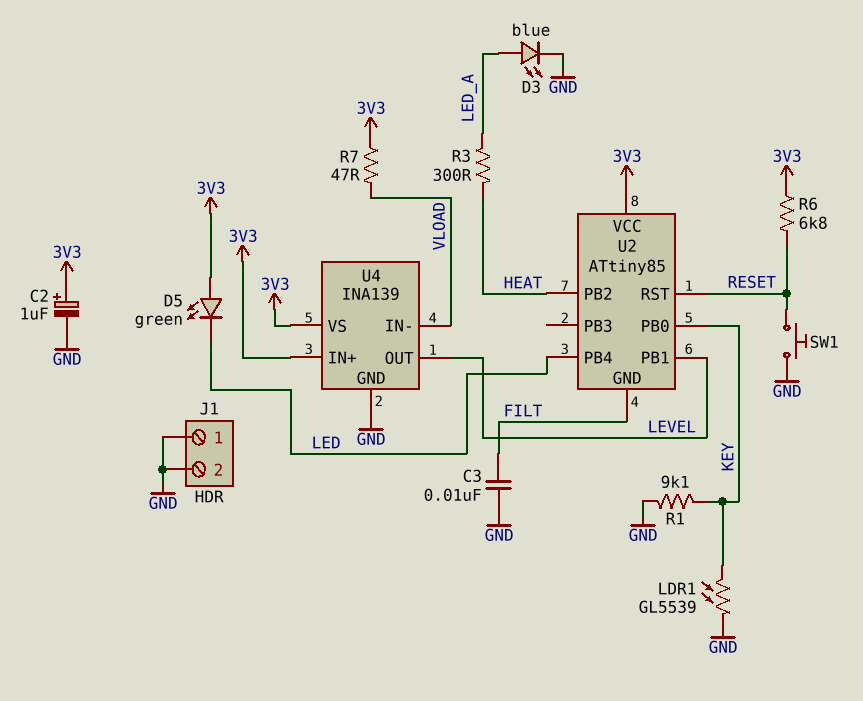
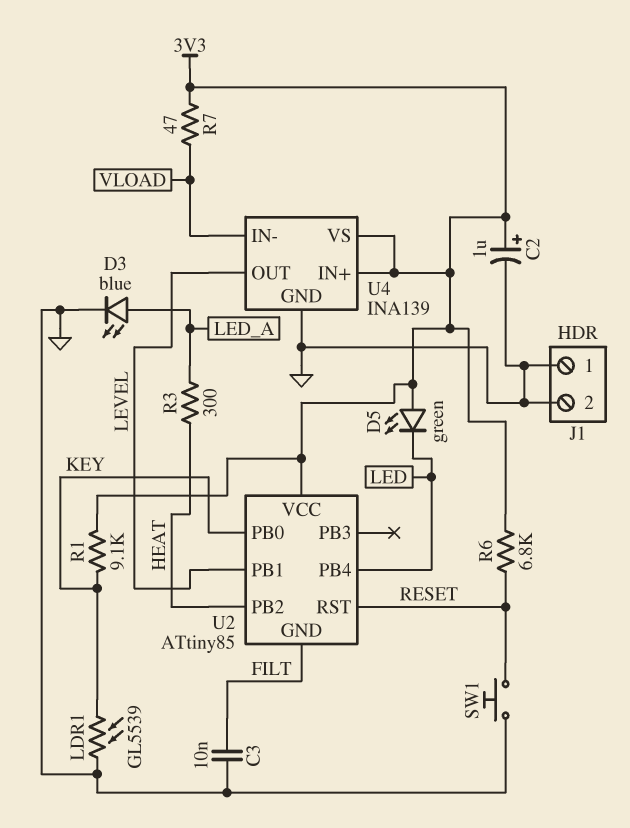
R1: 9.1k (GND, KEY) -> 9.1k (3V3, KEY)

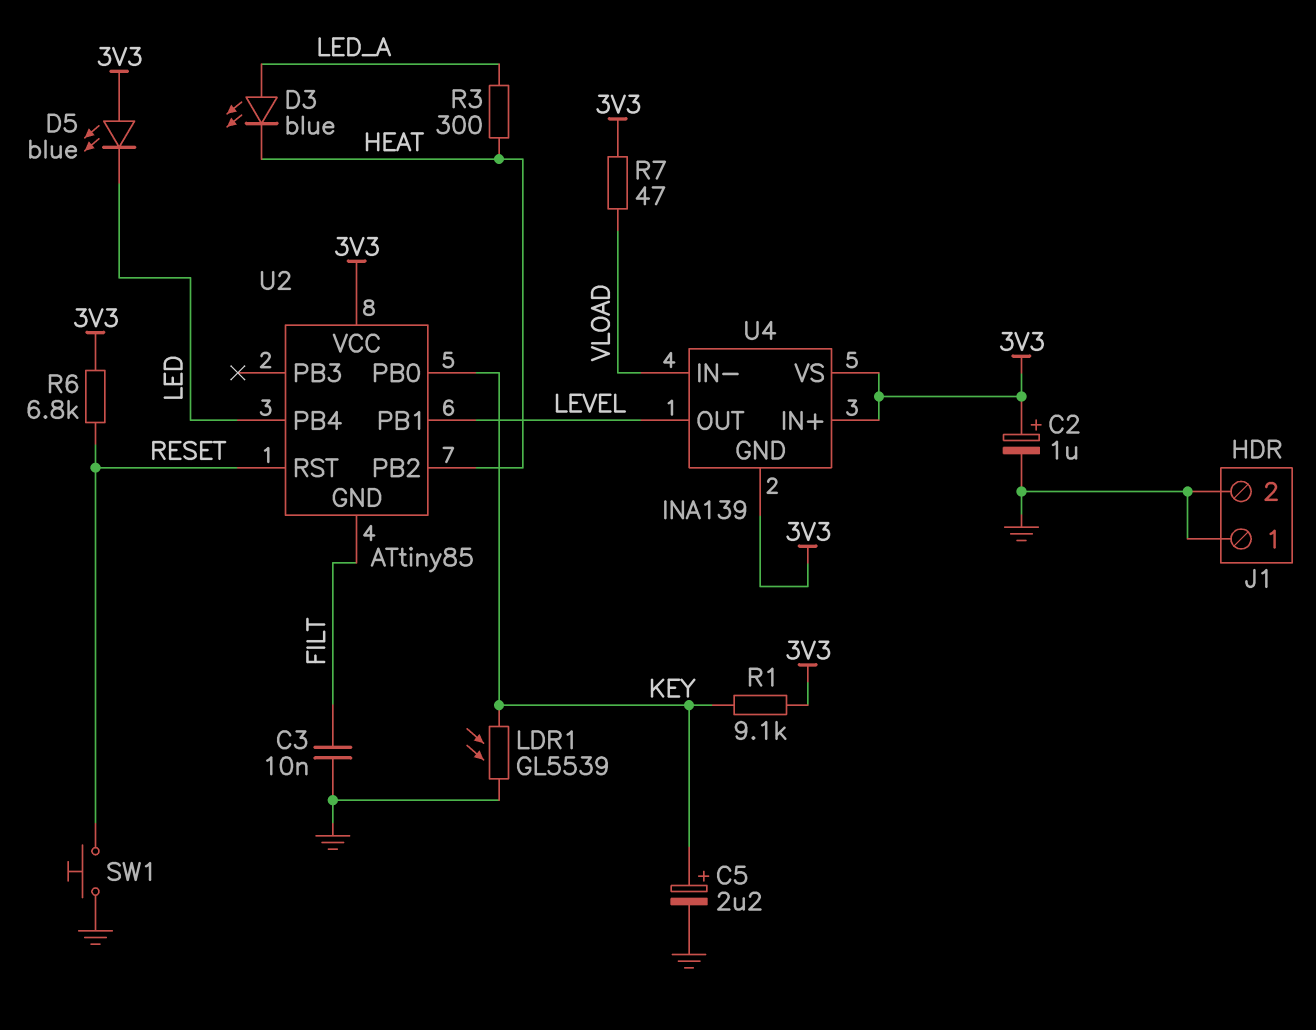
C5: none -> 2.2uF (plus KEY, minus GND)
D3: LED blue (A LED_A, K GND) -> LED blue (A LED_A, K HEAT)
D5: LED green (A 3V3, K LED) -> LED blue (A 3V3, K LED)
U4 pin GND: GND -> 3V3

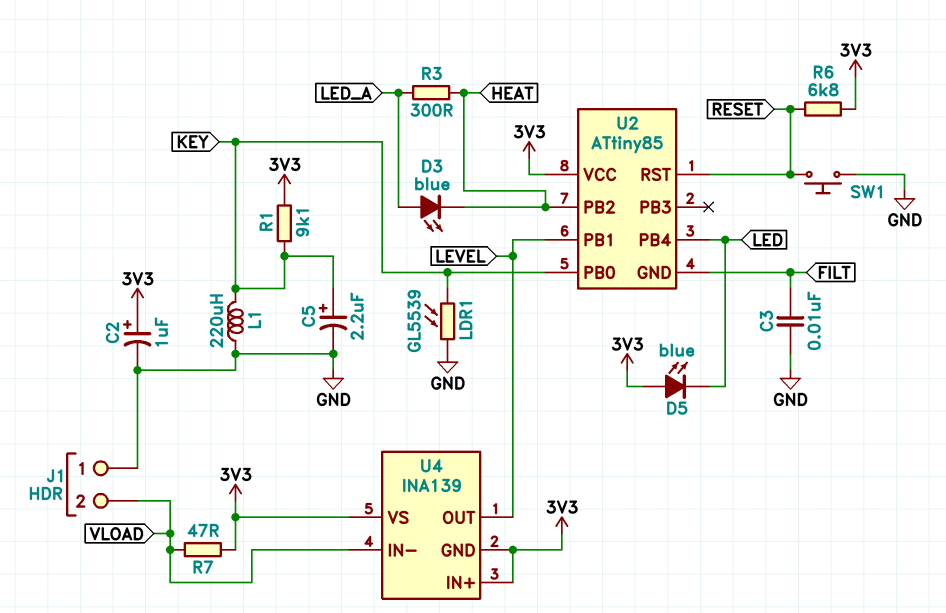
J1 pin 2: GND -> VLOAD
L1: none -> 220uH (GND, KEY)

